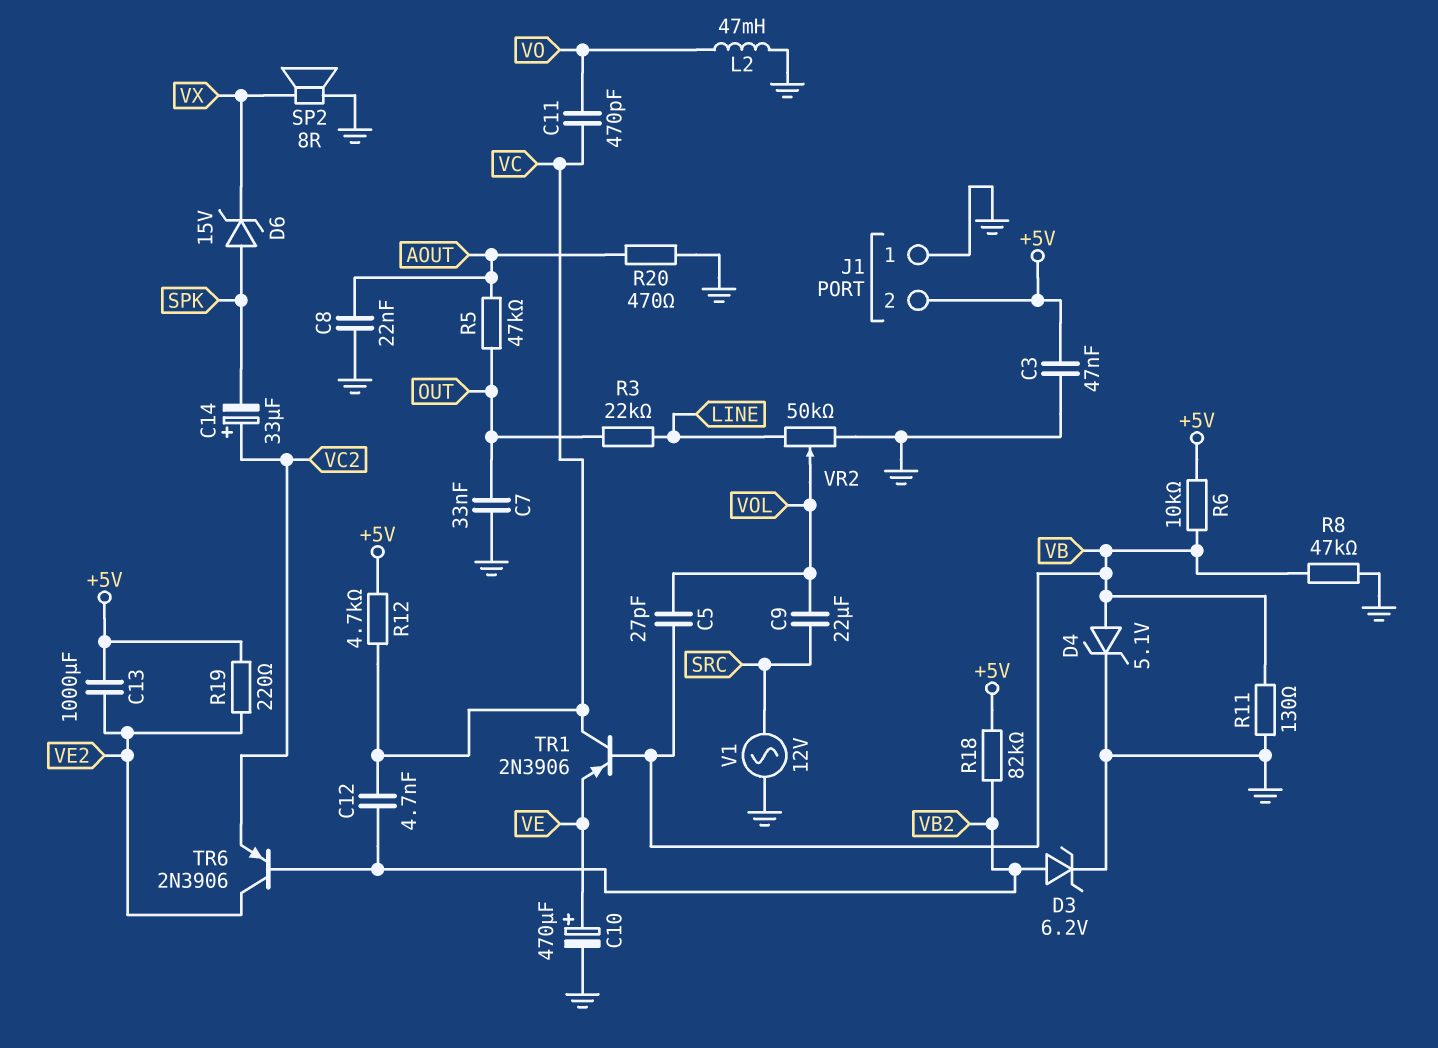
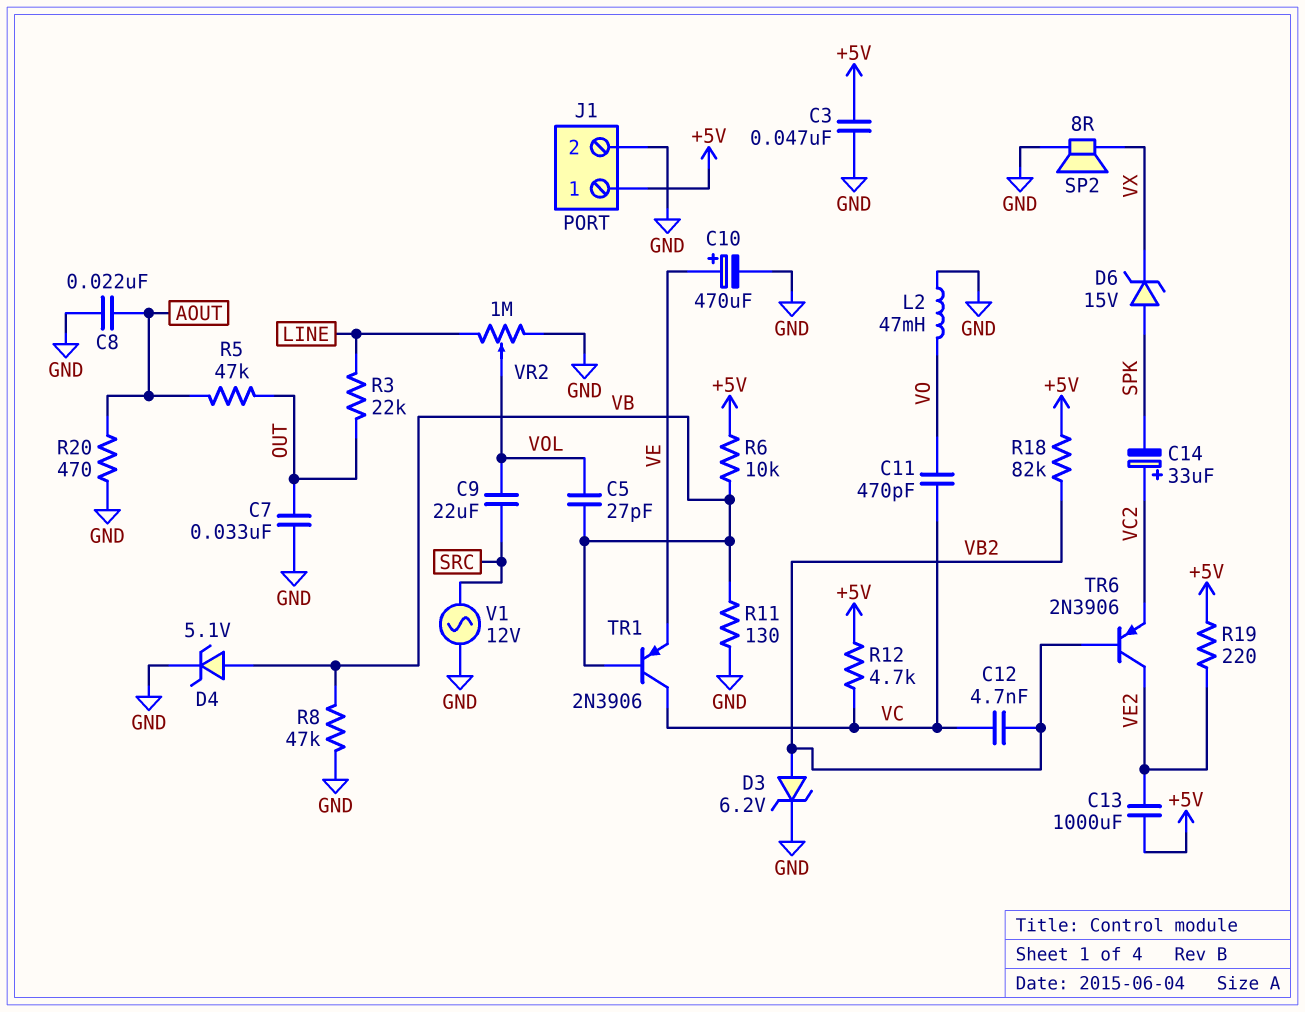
J1 pin 1: GND -> +5V
J1 pin 2: +5V -> GND
VR2: 50k (GND, LINE, wiper VOL) -> 1M (GND, LINE, wiper VOL)

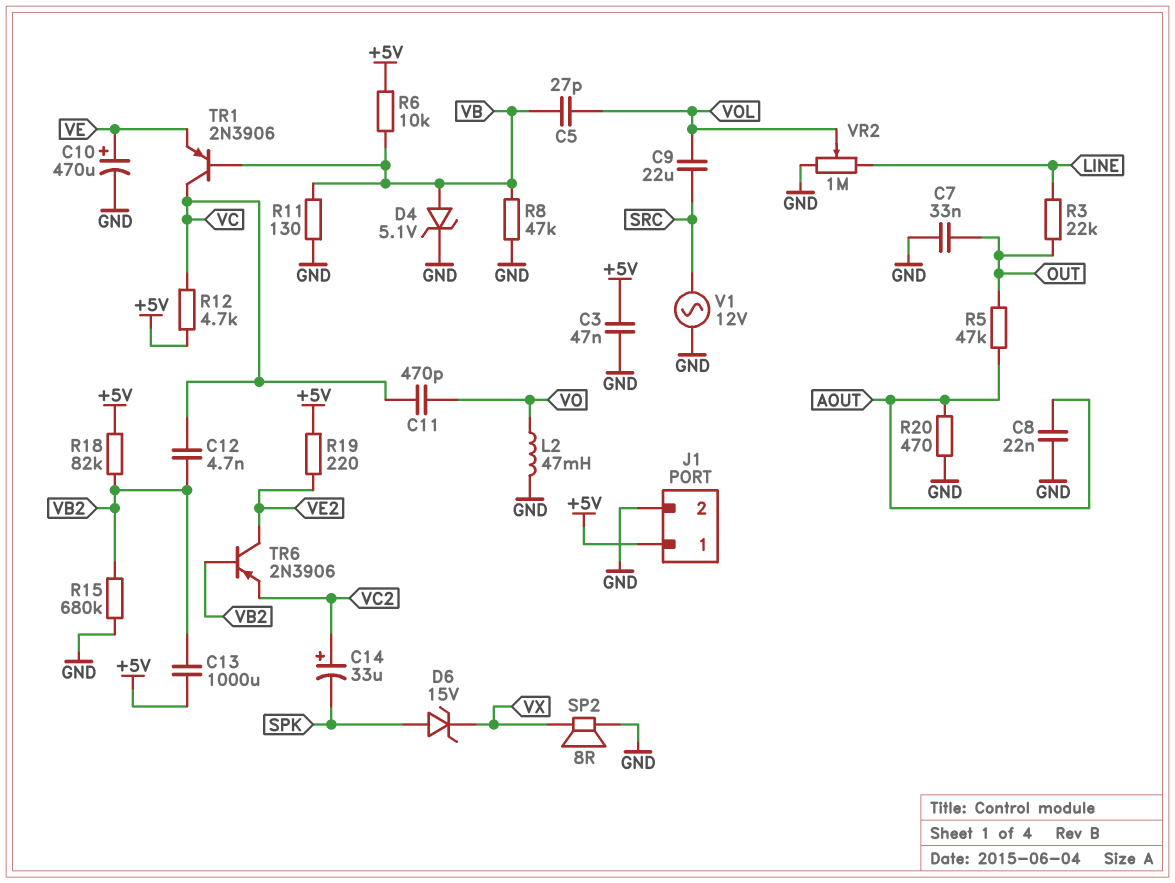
C13: 1000uF (+5V, VE2) -> 1000uF (+5V, VB2)
D3: zener 6.2V (A VB2, K GND) -> none
R15: none -> 680k (GND, VB2)

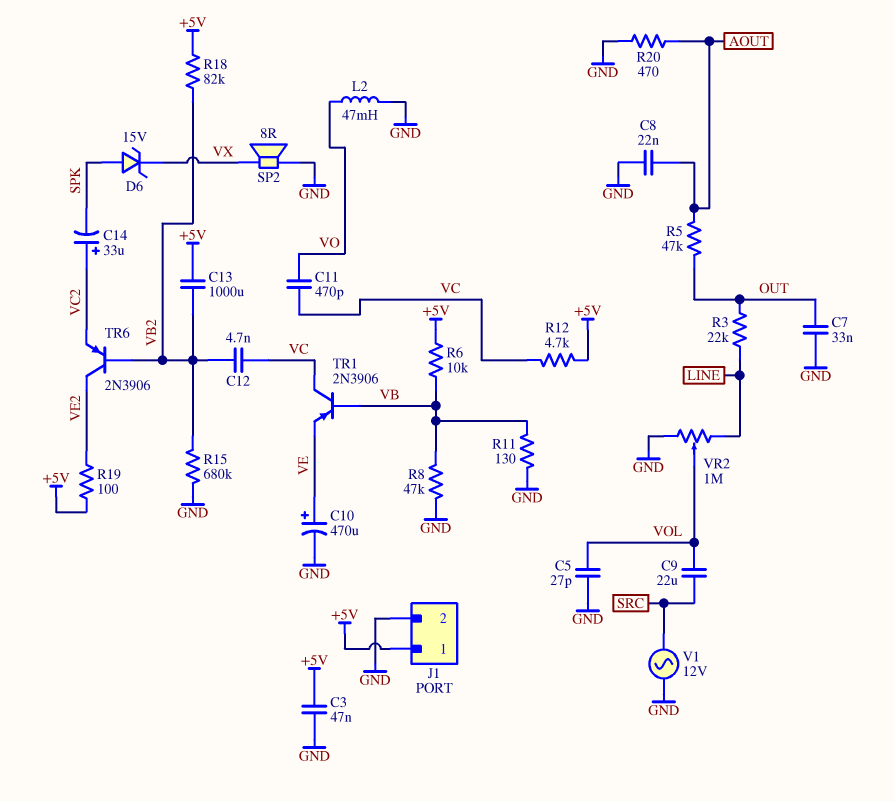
C5: 27pF (VB, VOL) -> 27pF (GND, VOL)
D4: zener 5.1V (A VB, K GND) -> none
R19: 220 (+5V, VE2) -> 100 (+5V, VE2)

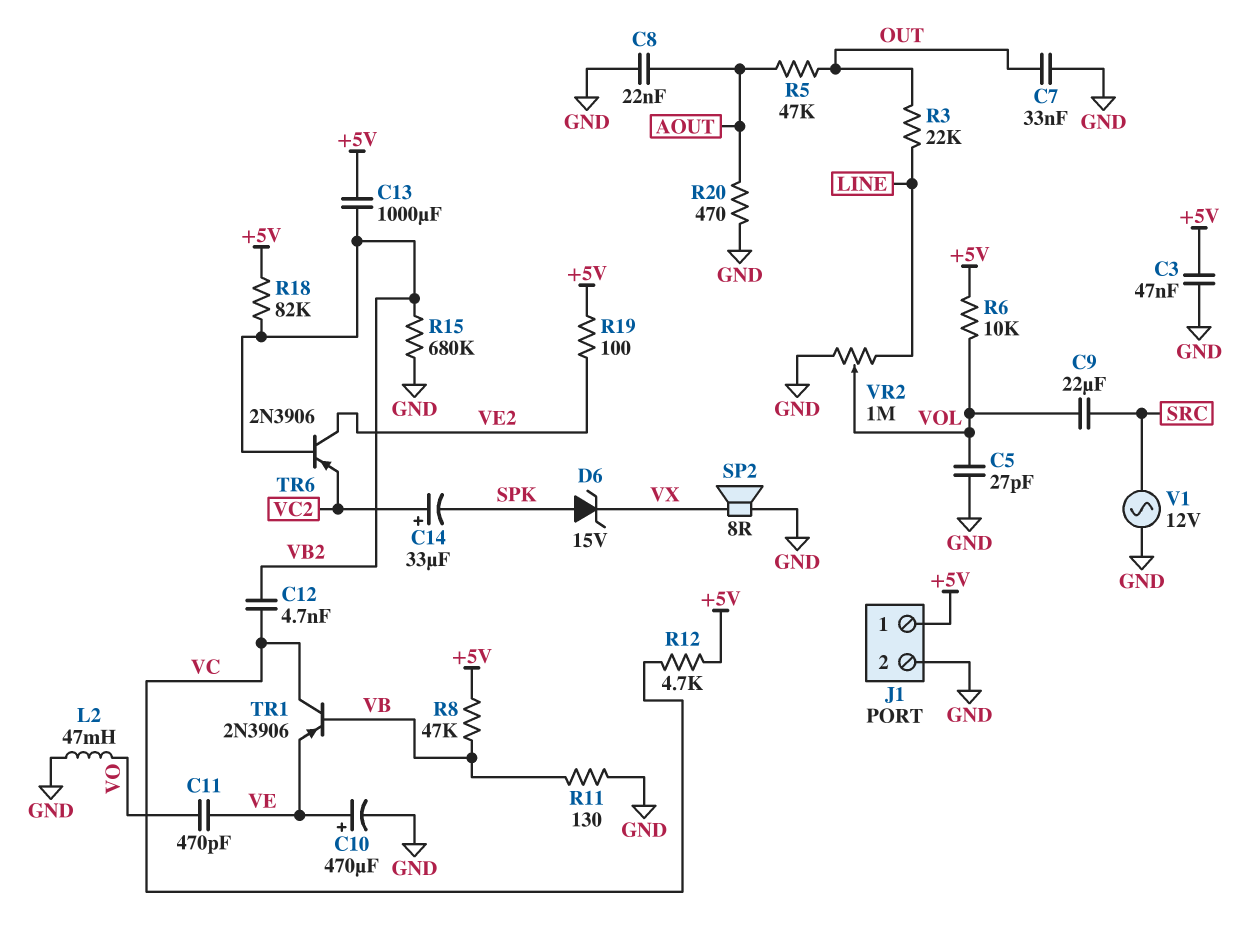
C11: 470pF (VC, VO) -> 470pF (VE, VO)
R6: 10k (+5V, VB) -> 10k (+5V, VOL)
R8: 47k (GND, VB) -> 47k (+5V, VB)

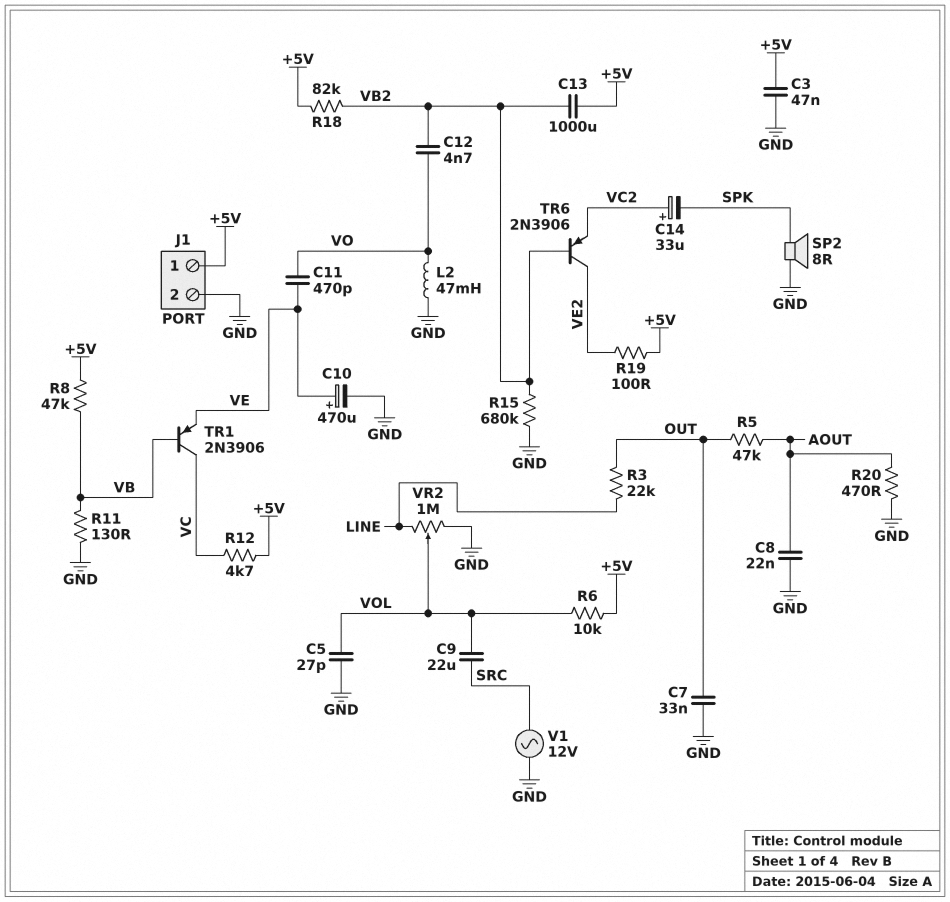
C12: 4.7nF (VB2, VC) -> 4.7nF (VB2, VO)
D6: zener 15V (A SPK, K VX) -> none
SP2: speaker 8R (GND, VX) -> speaker 8R (GND, SPK)

